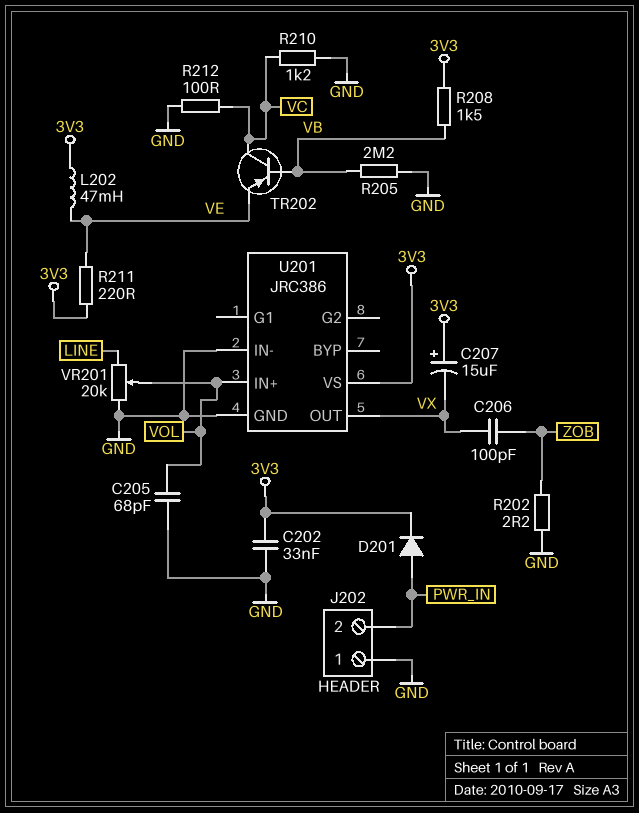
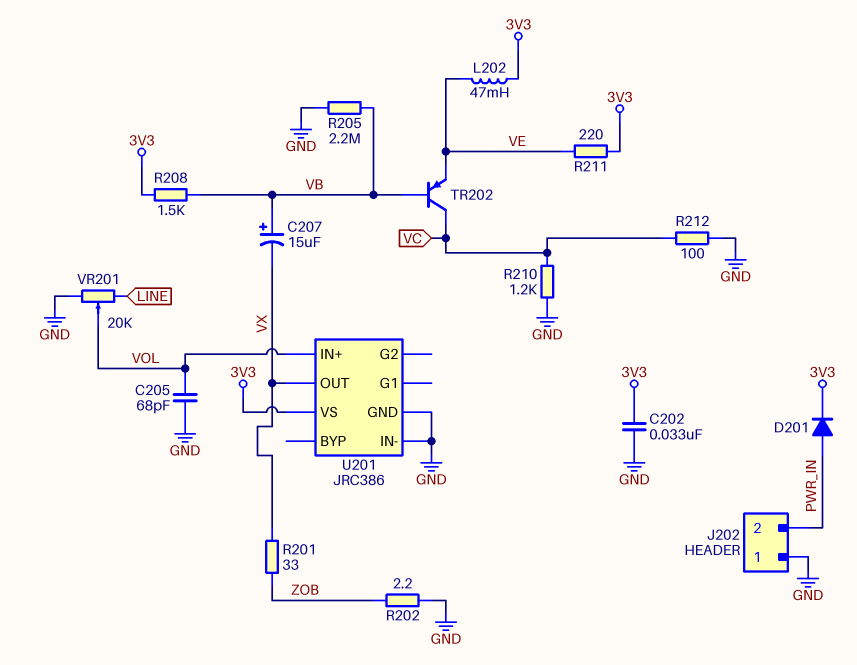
C206: 100pF (VX, ZOB) -> none
C207: 15uF (plus 3V3, minus VX) -> 15uF (plus VB, minus VX)
R201: none -> 33 (VX, ZOB)

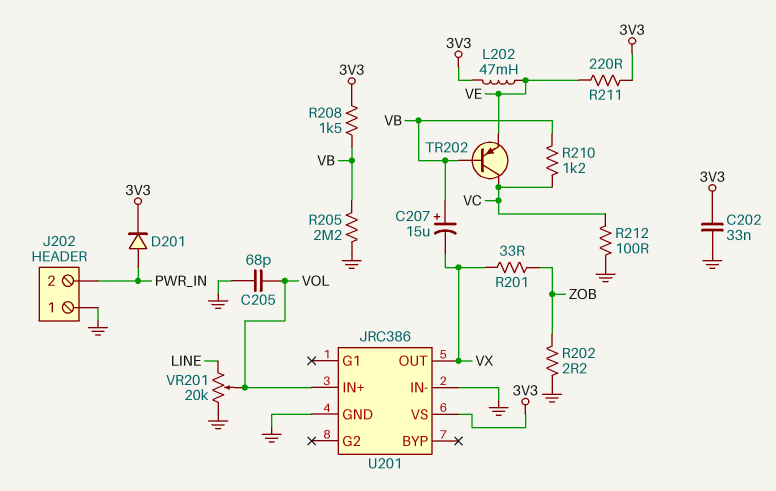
R210: 1.2k (GND, VC) -> 1.2k (VB, VC)

